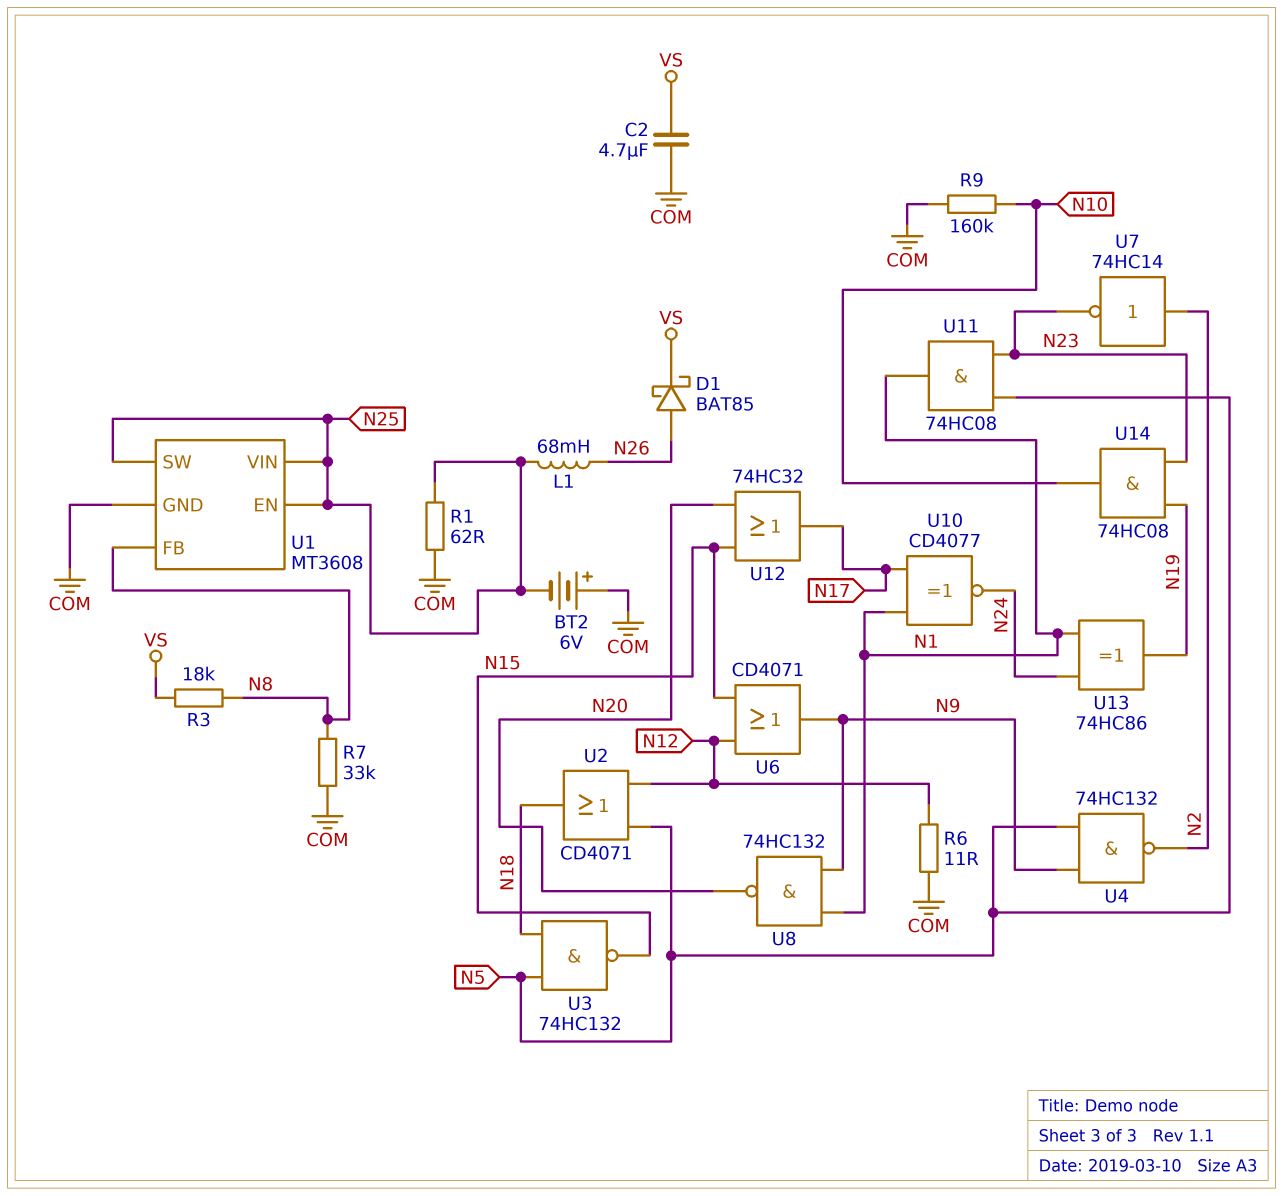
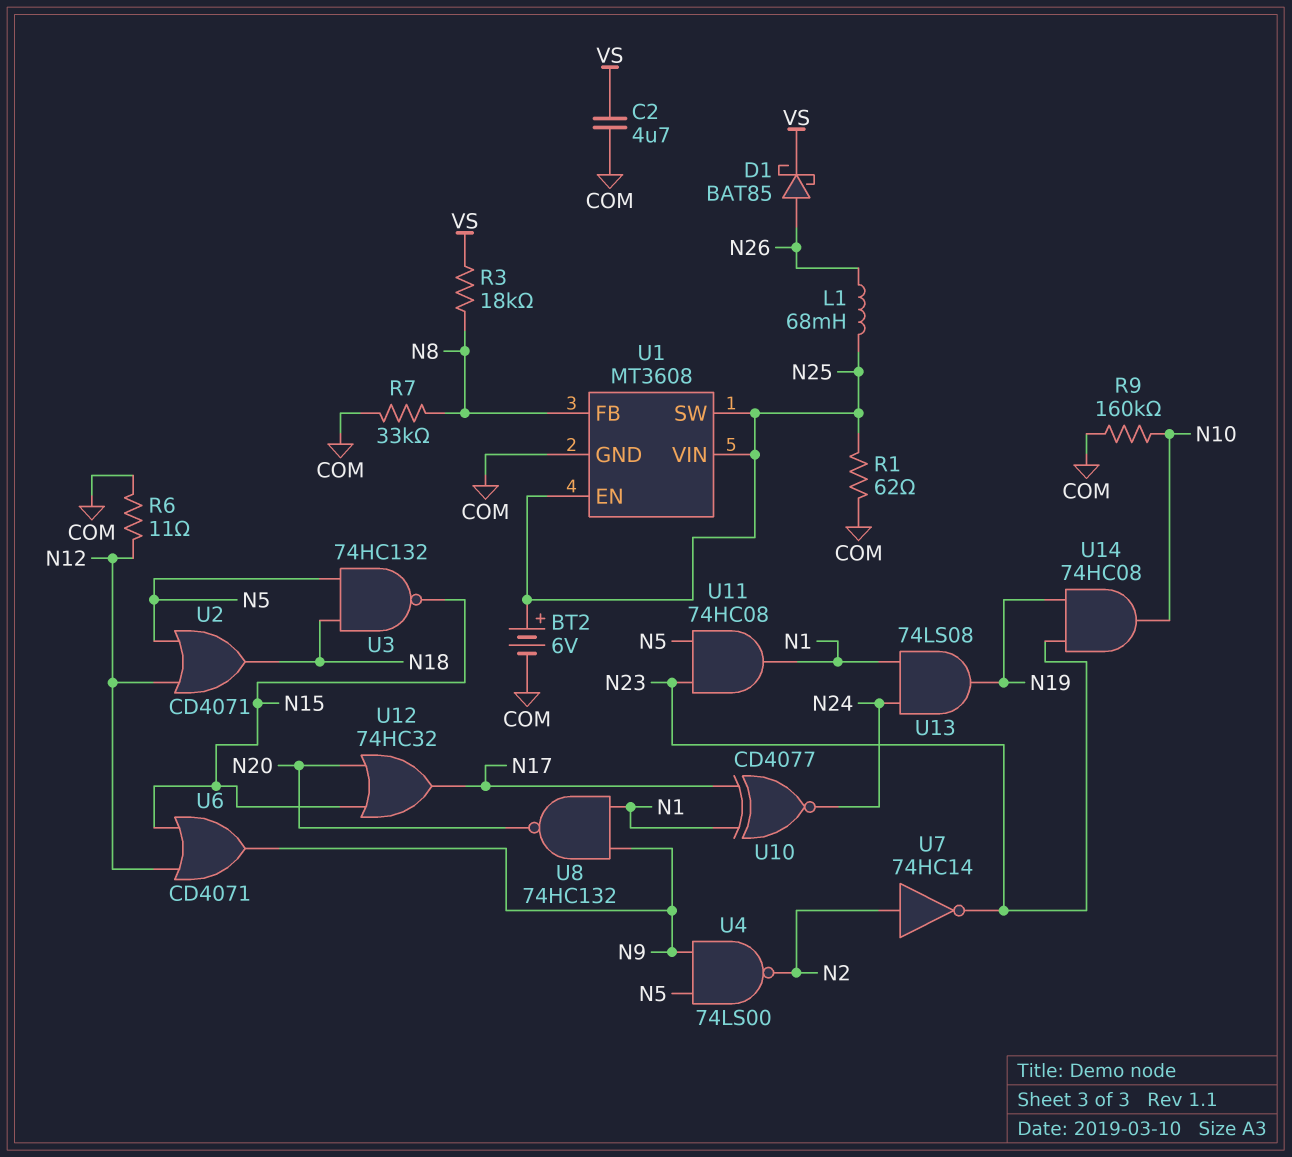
BT2: 6V (plus COM, minus N25) -> 6V (plus N25, minus COM)
U4: NAND 74HC132 (in N5, in N9, out N2) -> NAND 74LS00 (in N5, in N9, out N2)
U13: XOR 74HC86 (in N1, in N24, out N19) -> AND 74LS08 (in N1, in N24, out N19)

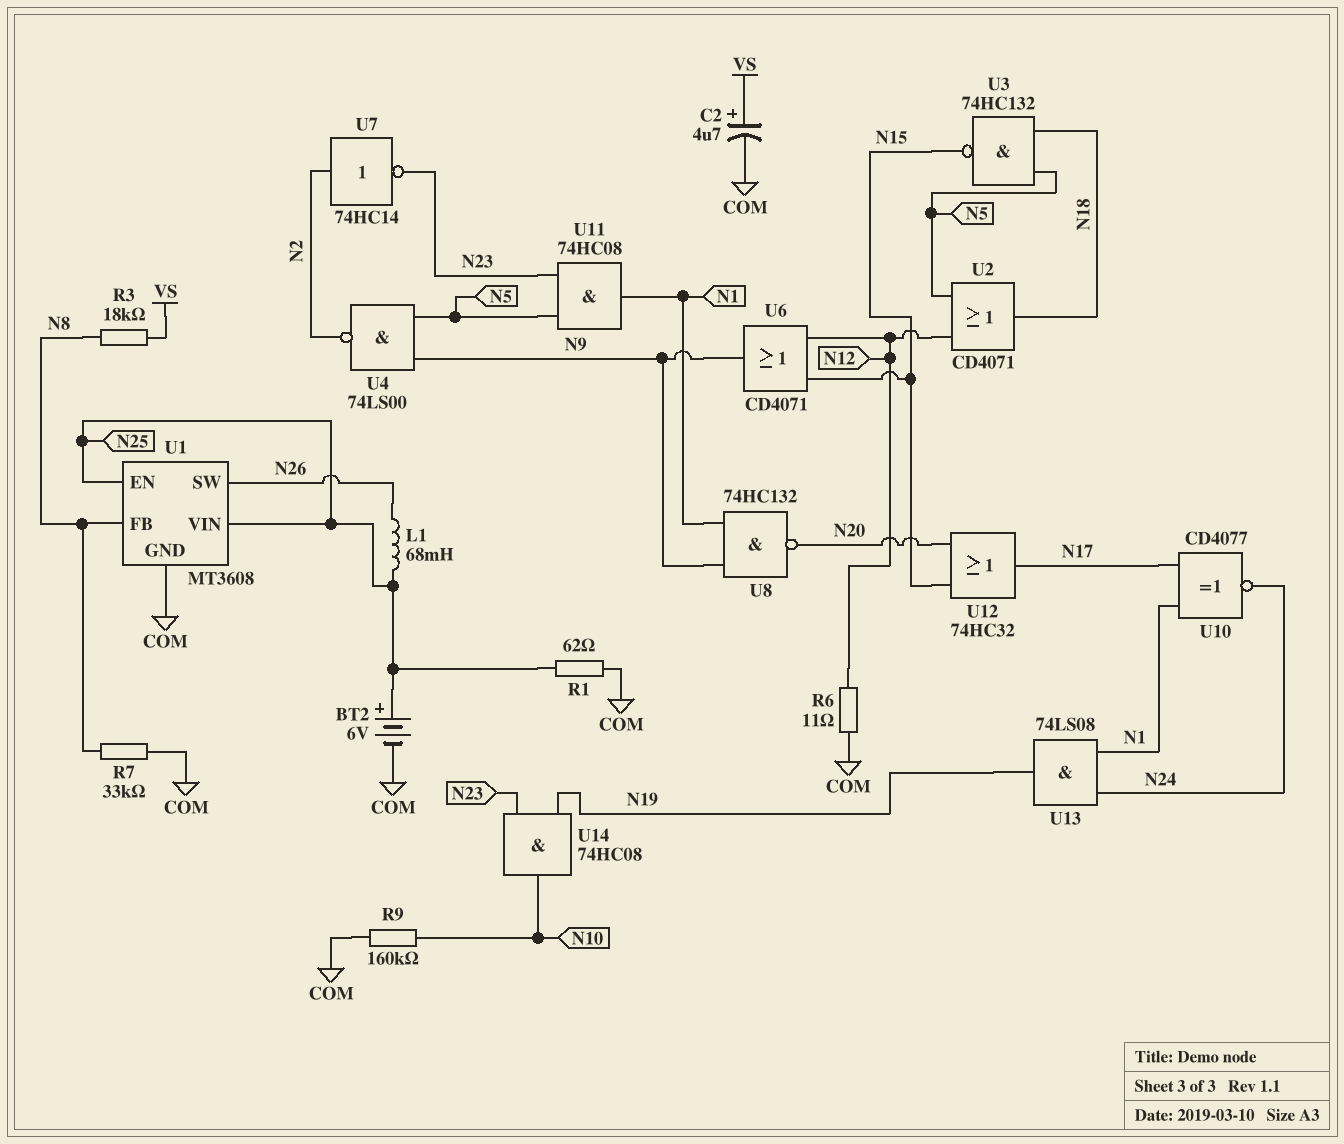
C2: 4.7uF (COM, VS) -> 4.7uF (plus VS, minus COM)
D1: schottky BAT85 (A N26, K VS) -> none
U1 pin SW: N25 -> N26

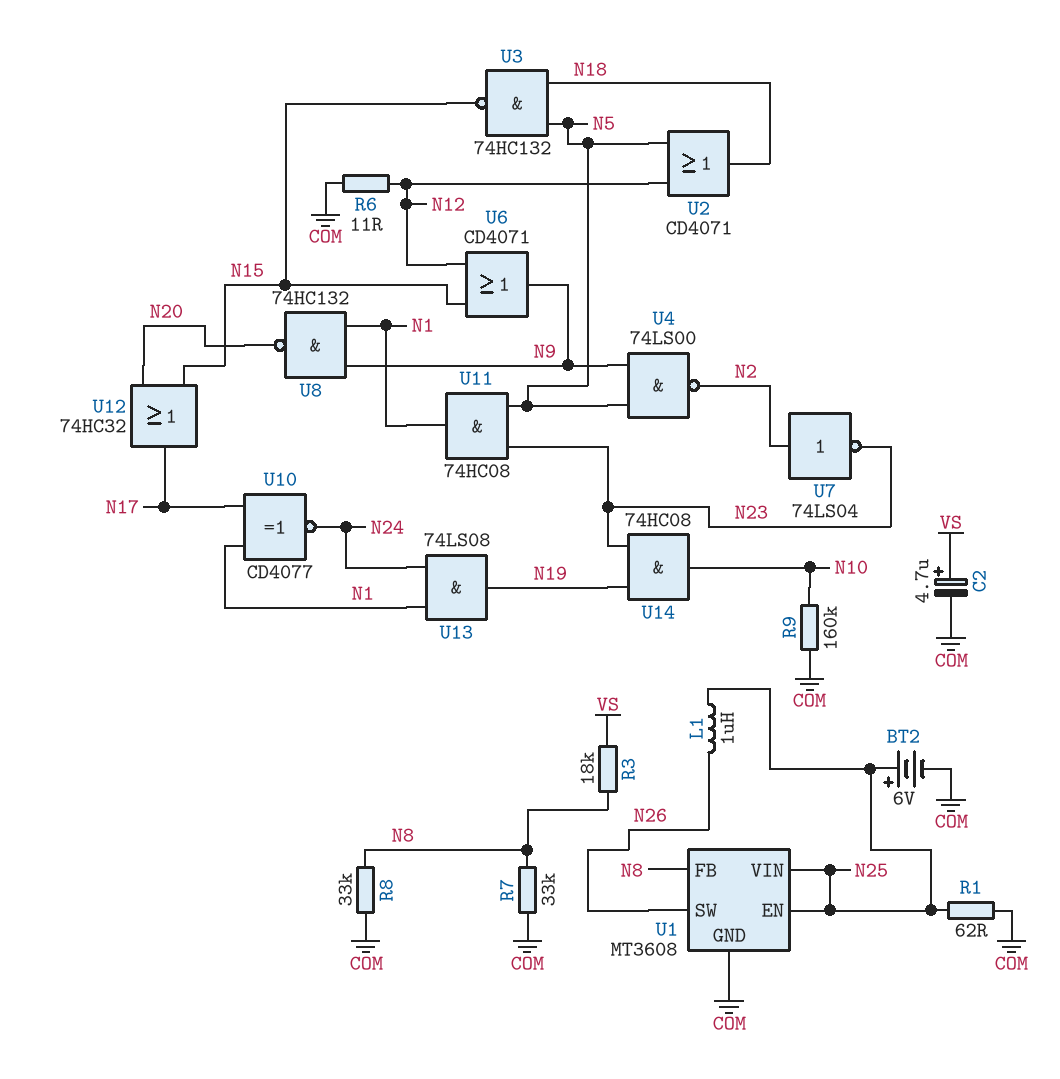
L1: 68mH (N25, N26) -> 1uH (N25, N26)
R8: none -> 33k (COM, N8)
U7: NOT 74HC14 (in N2, out N23) -> NOT 74LS04 (in N2, out N23)

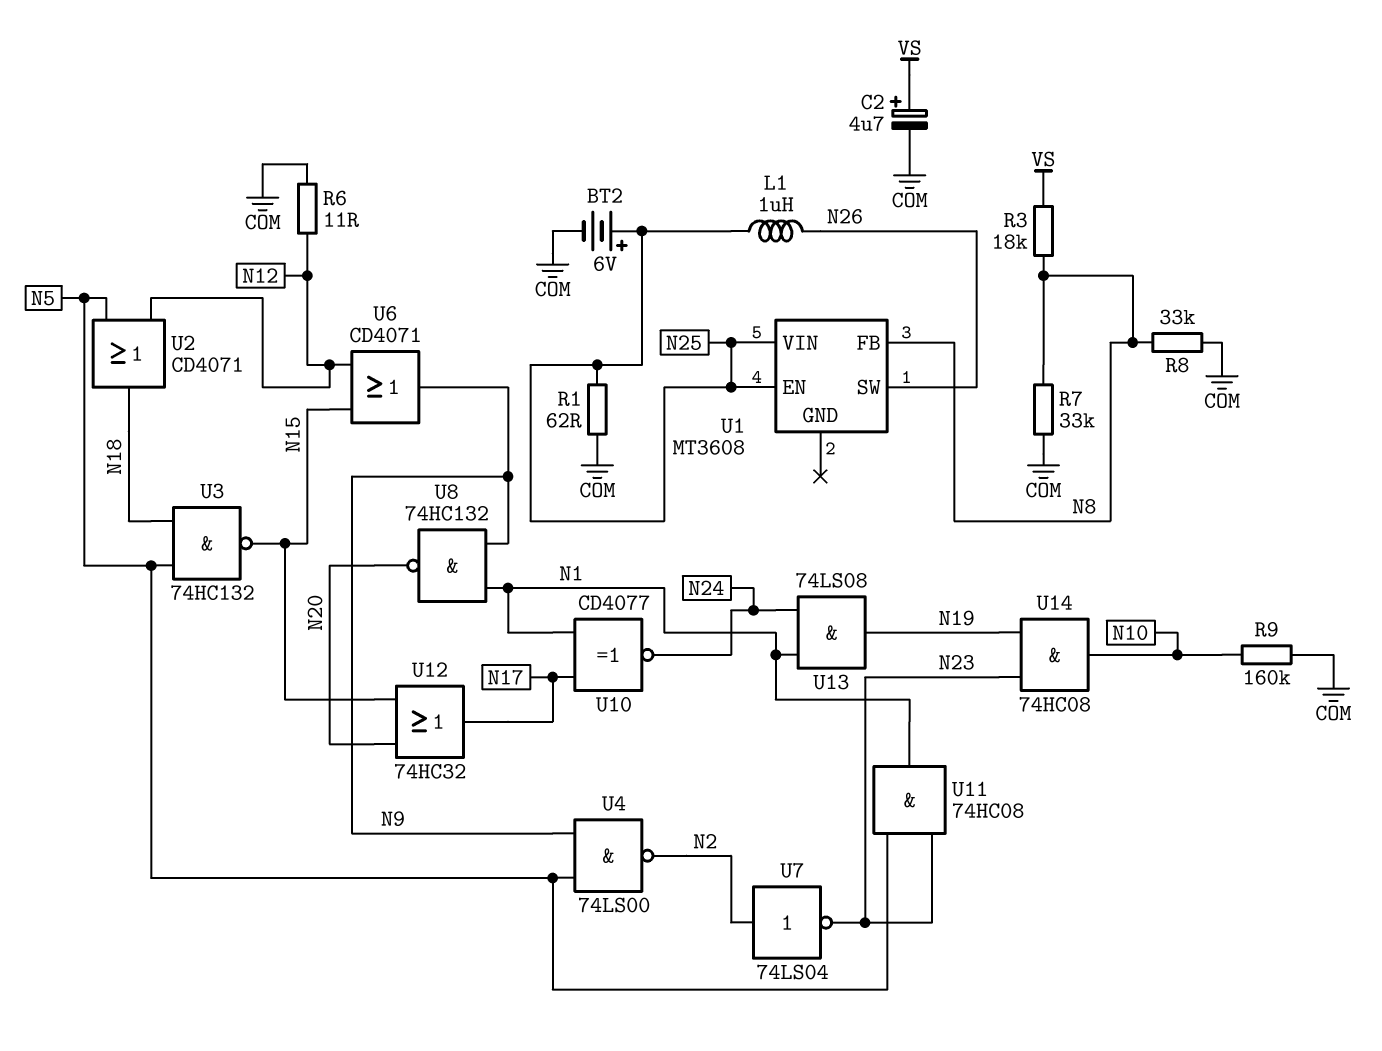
U1 pin GND: COM -> none

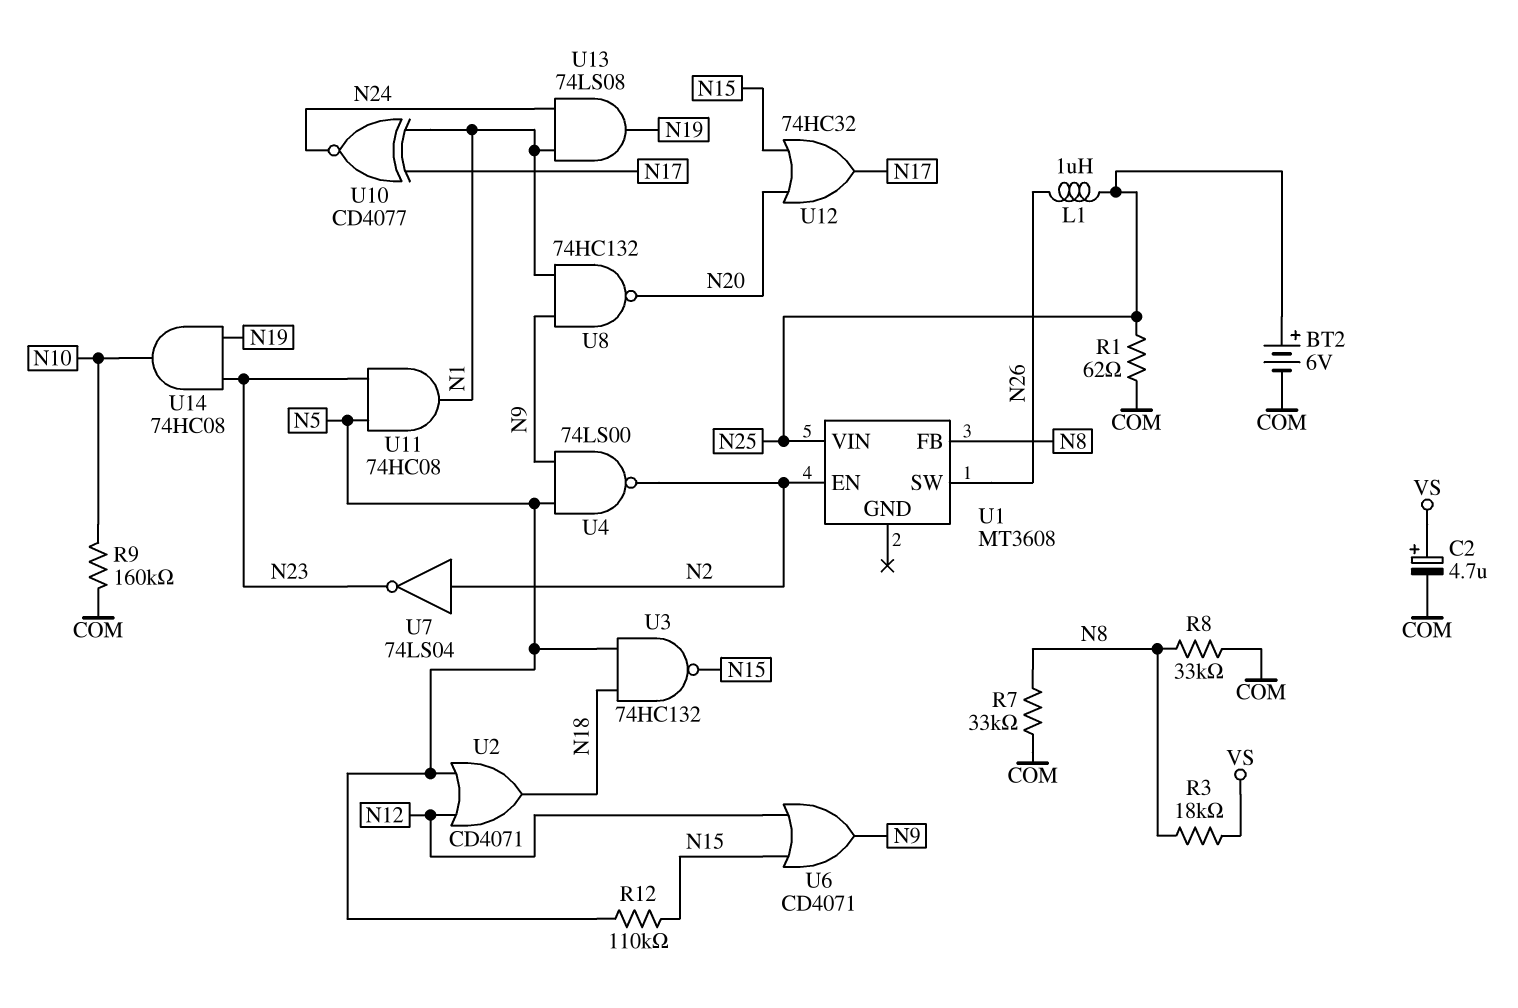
R6: 11 (COM, N12) -> none
R12: none -> 110k (N5, N15)
U1 pin EN: N25 -> N2

